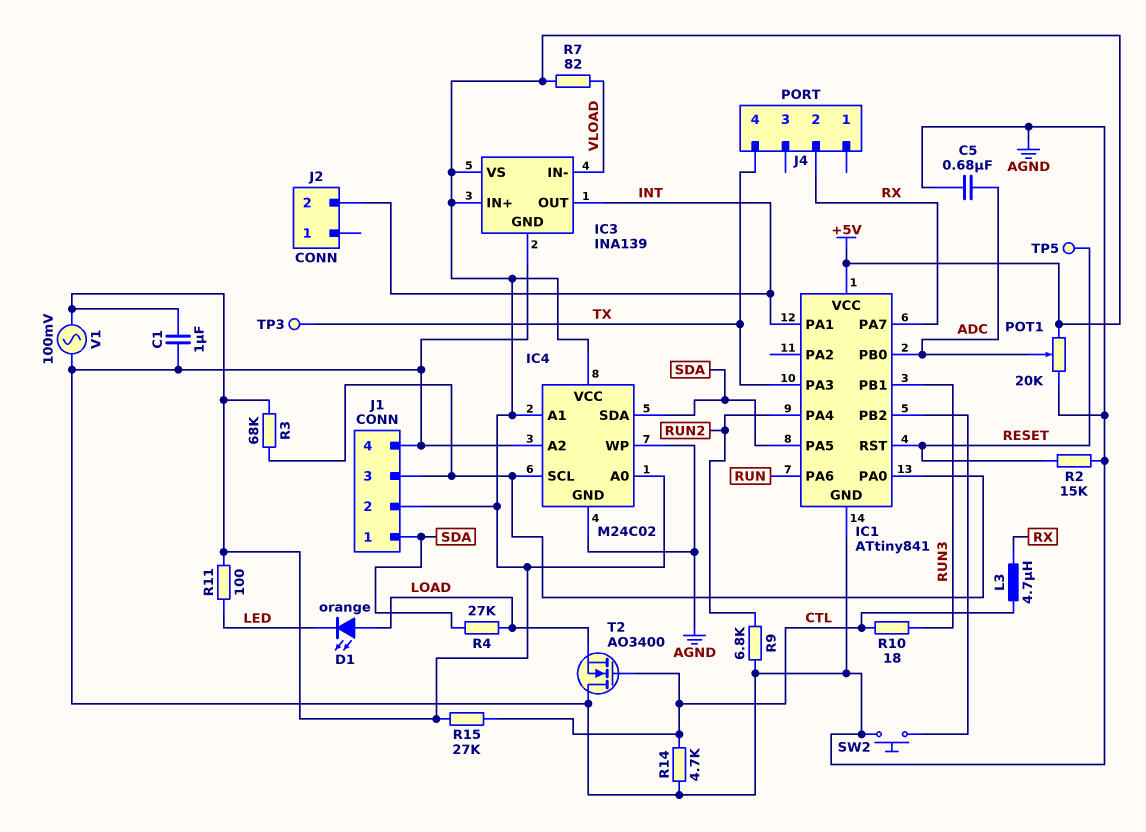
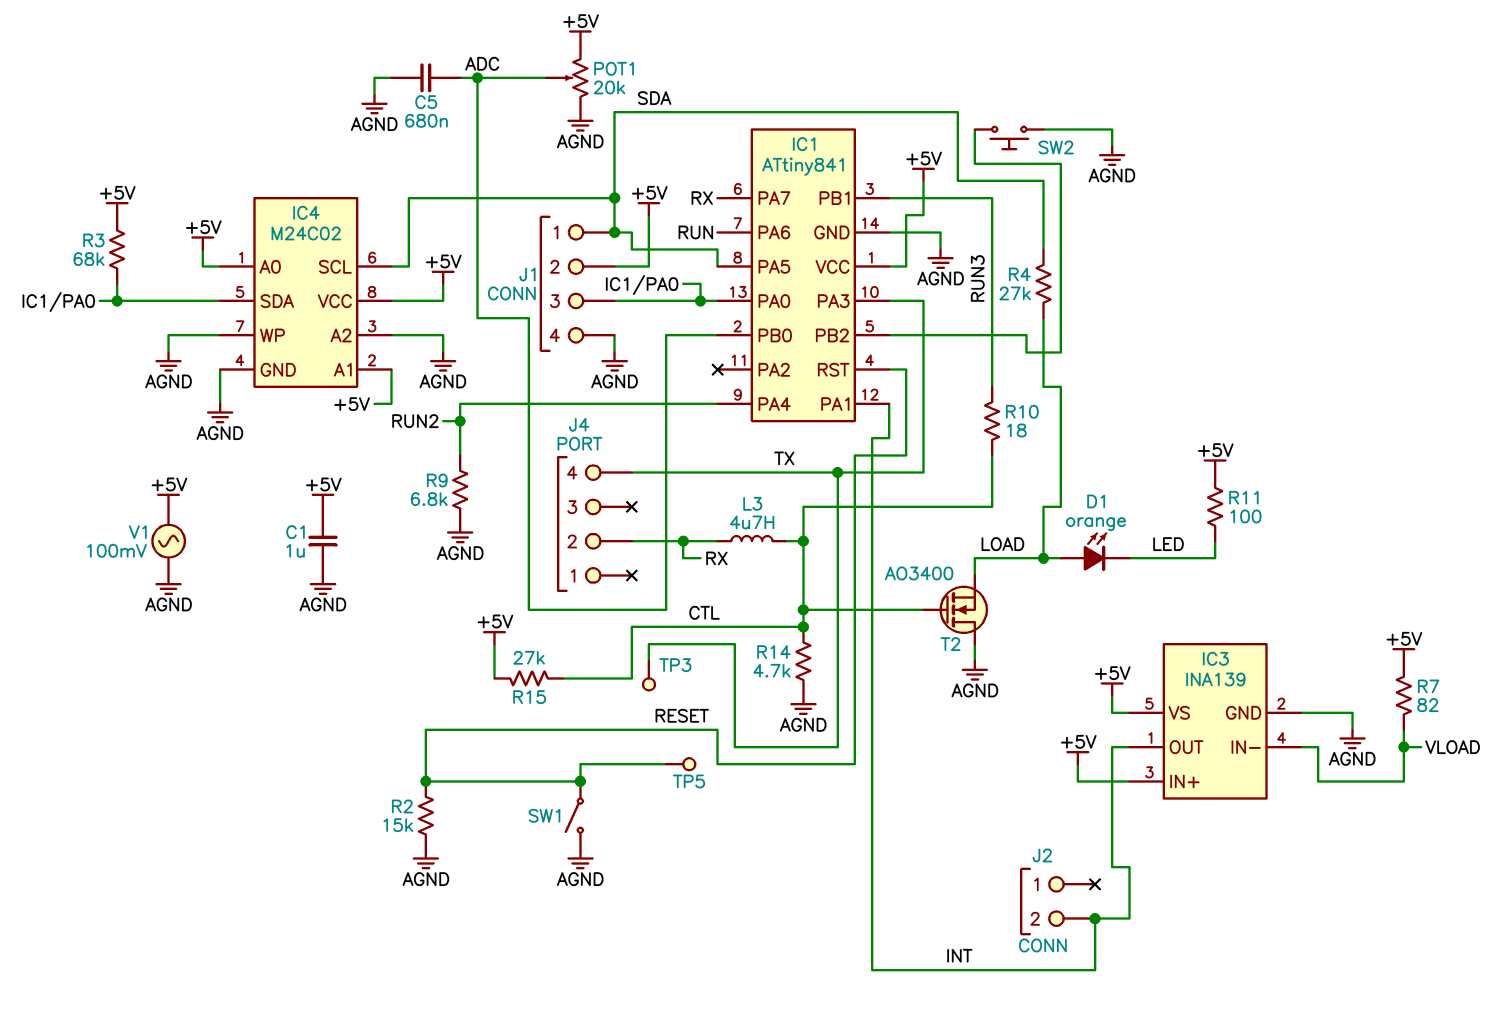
IC4 pin SCL: IC1/PA0 -> SDA
IC4 pin SDA: SDA -> IC1/PA0
SW1: none -> switch (AGND, RESET)

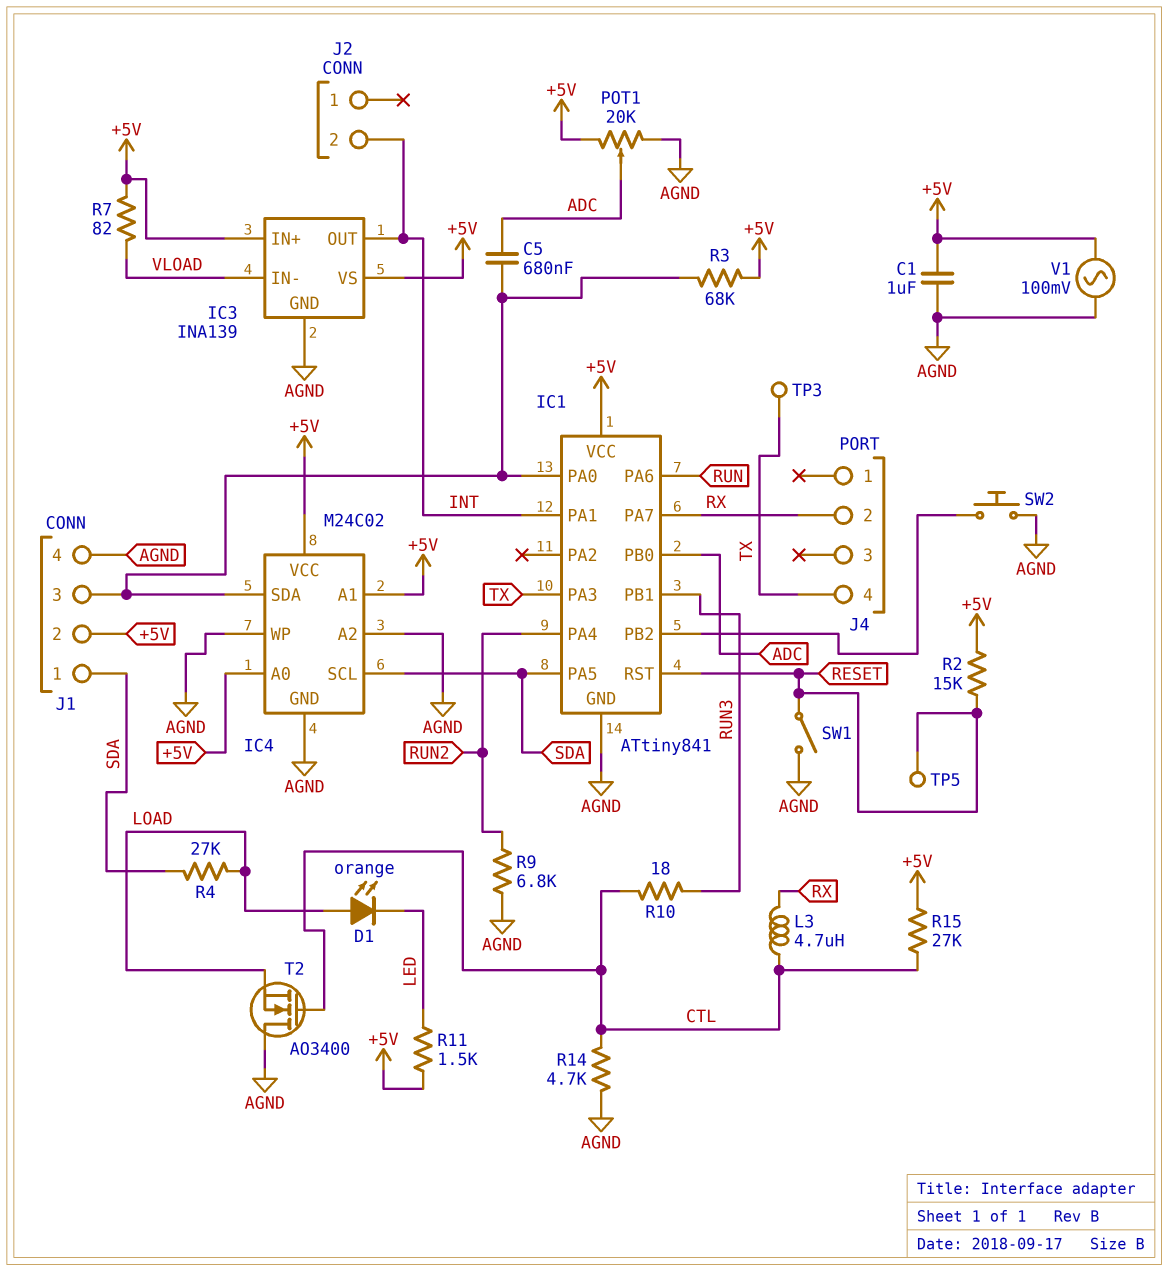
C5: 680nF (ADC, AGND) -> 680nF (ADC, IC1/PA0)
R2: 15k (AGND, RESET) -> 15k (+5V, RESET)
R11: 100 (+5V, LED) -> 1.5k (+5V, LED)

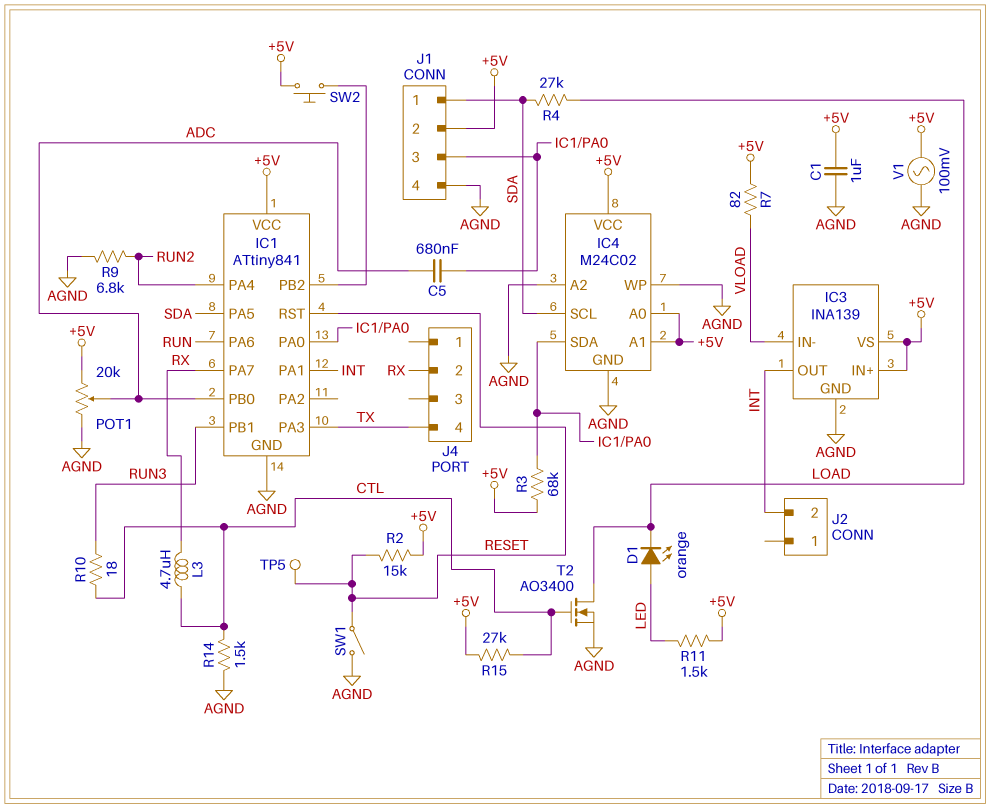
D1: LED orange (A LOAD, K LED) -> LED orange (A LED, K LOAD)
R14: 4.7k (AGND, CTL) -> 1.5k (AGND, CTL)
SW2: button (AGND, IC1/PB2) -> button (+5V, IC1/PB2)
T2: NMOS AO3400 (G CTL, D AGND, S LOAD) -> NMOS AO3400 (G CTL, D LOAD, S AGND)
TP3: test point (TX) -> none

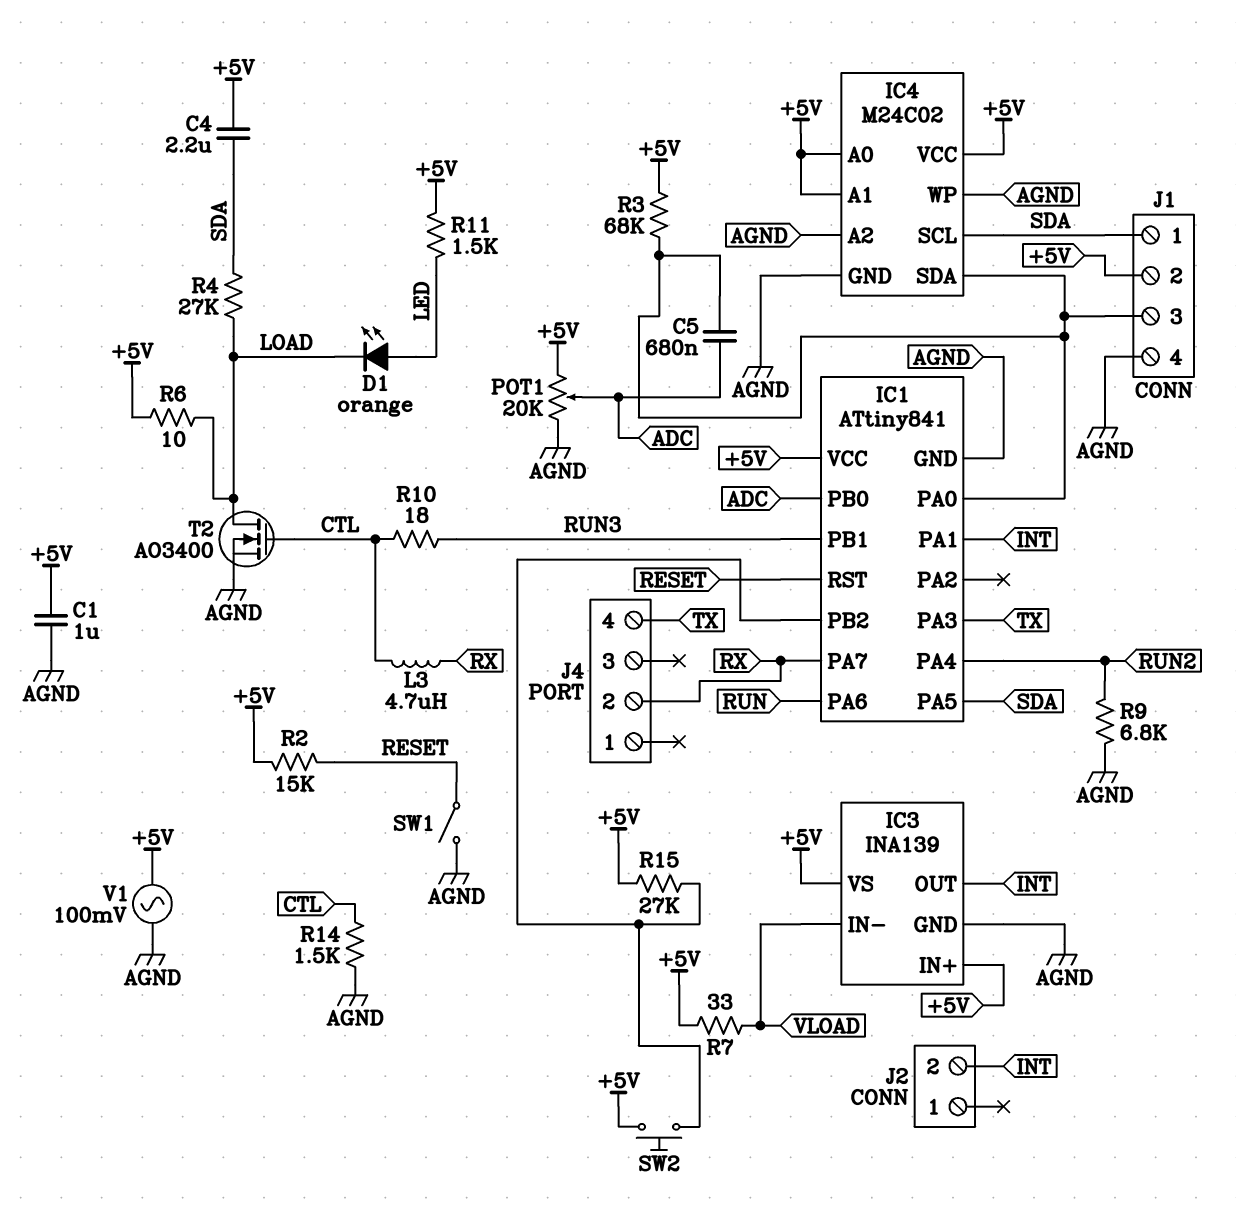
C4: none -> 2.2uF (+5V, SDA)
R6: none -> 10 (+5V, LOAD)
R7: 82 (+5V, VLOAD) -> 33 (+5V, VLOAD)
R15: 27k (+5V, CTL) -> 27k (+5V, IC1/PB2)
TP5: test point (RESET) -> none

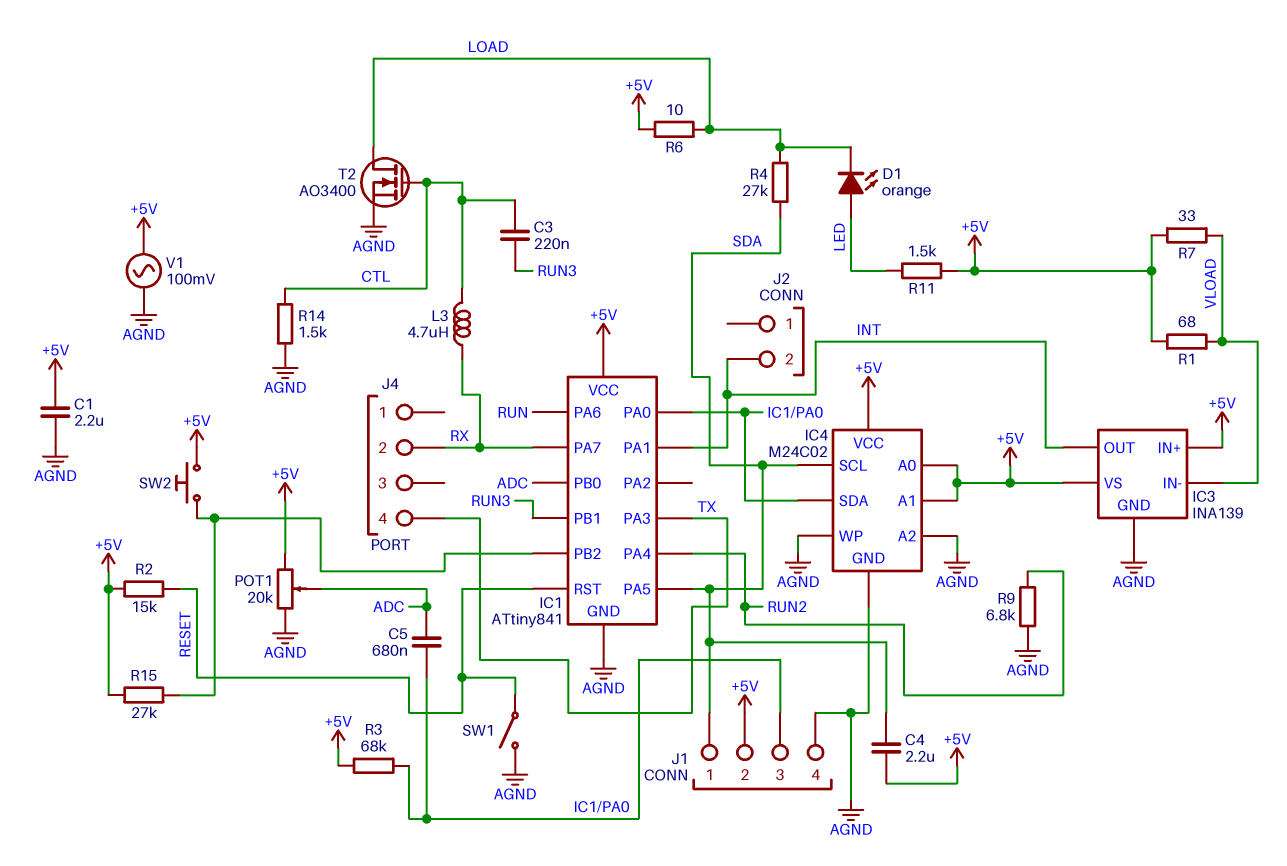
C1: 1uF (+5V, AGND) -> 2.2uF (+5V, AGND)
C3: none -> 220nF (CTL, RUN3)
R1: none -> 68 (+5V, VLOAD)
R10: 18 (CTL, RUN3) -> none

